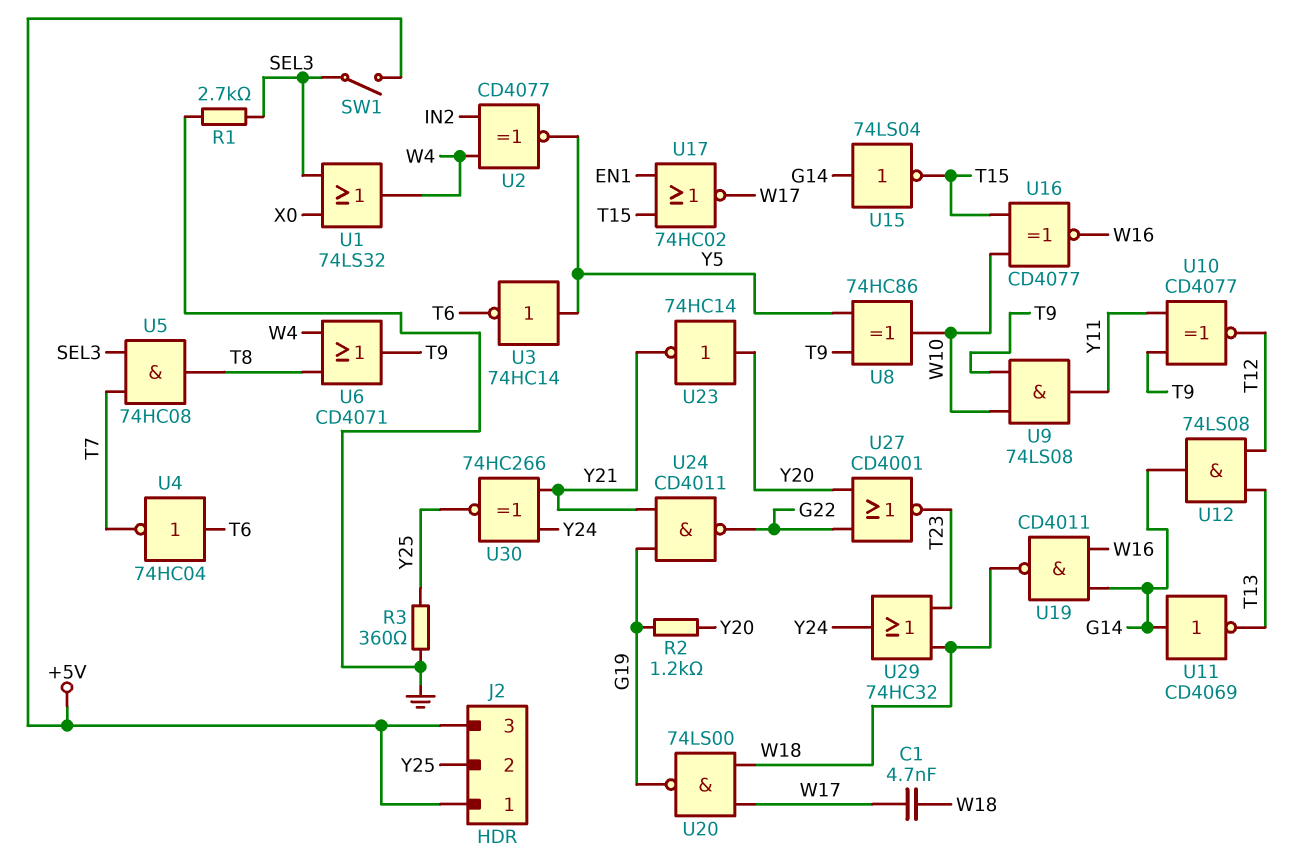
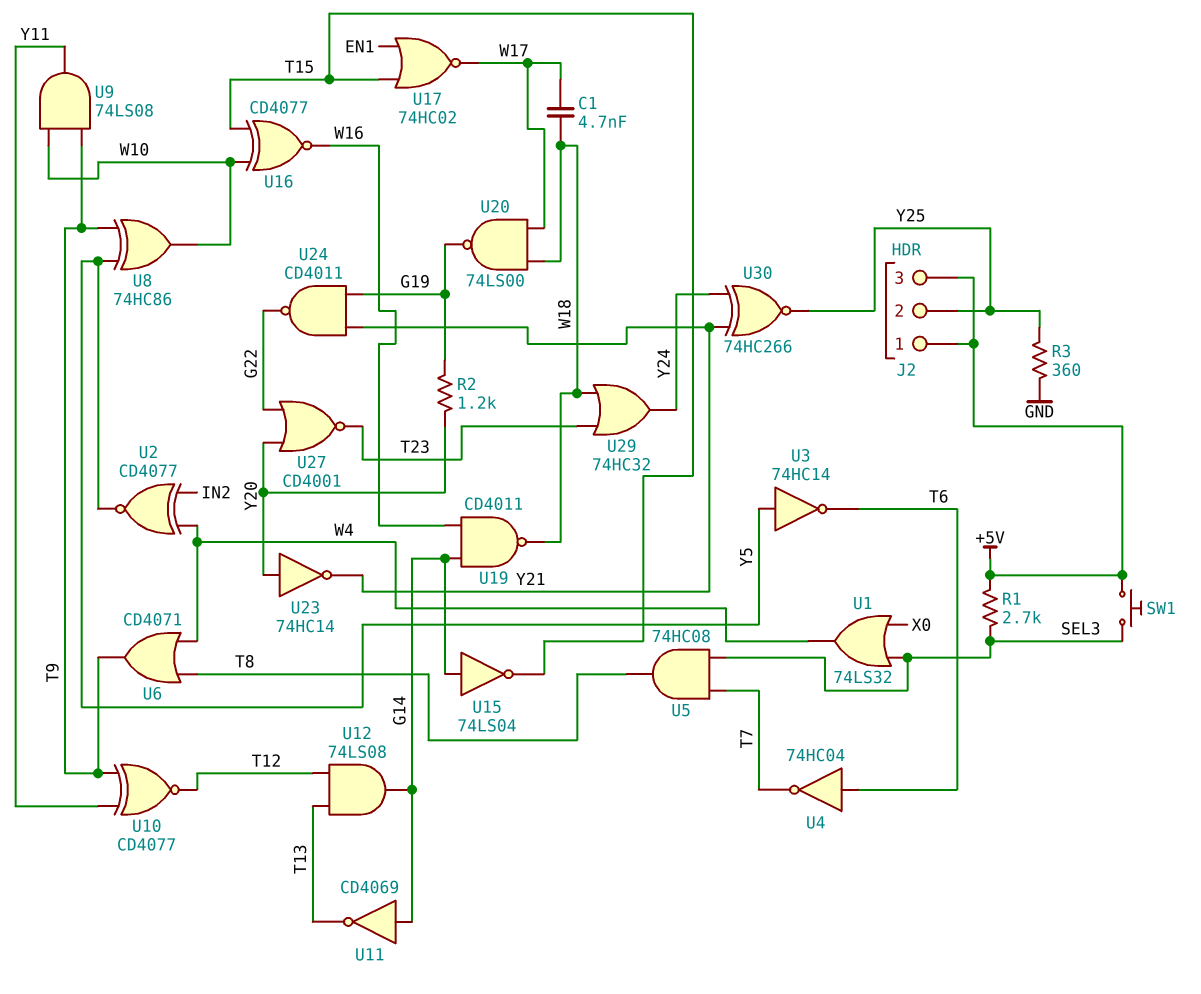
R1: 2.7k (GND, SEL3) -> 2.7k (+5V, SEL3)
SW1: switch (+5V, SEL3) -> button (+5V, SEL3)

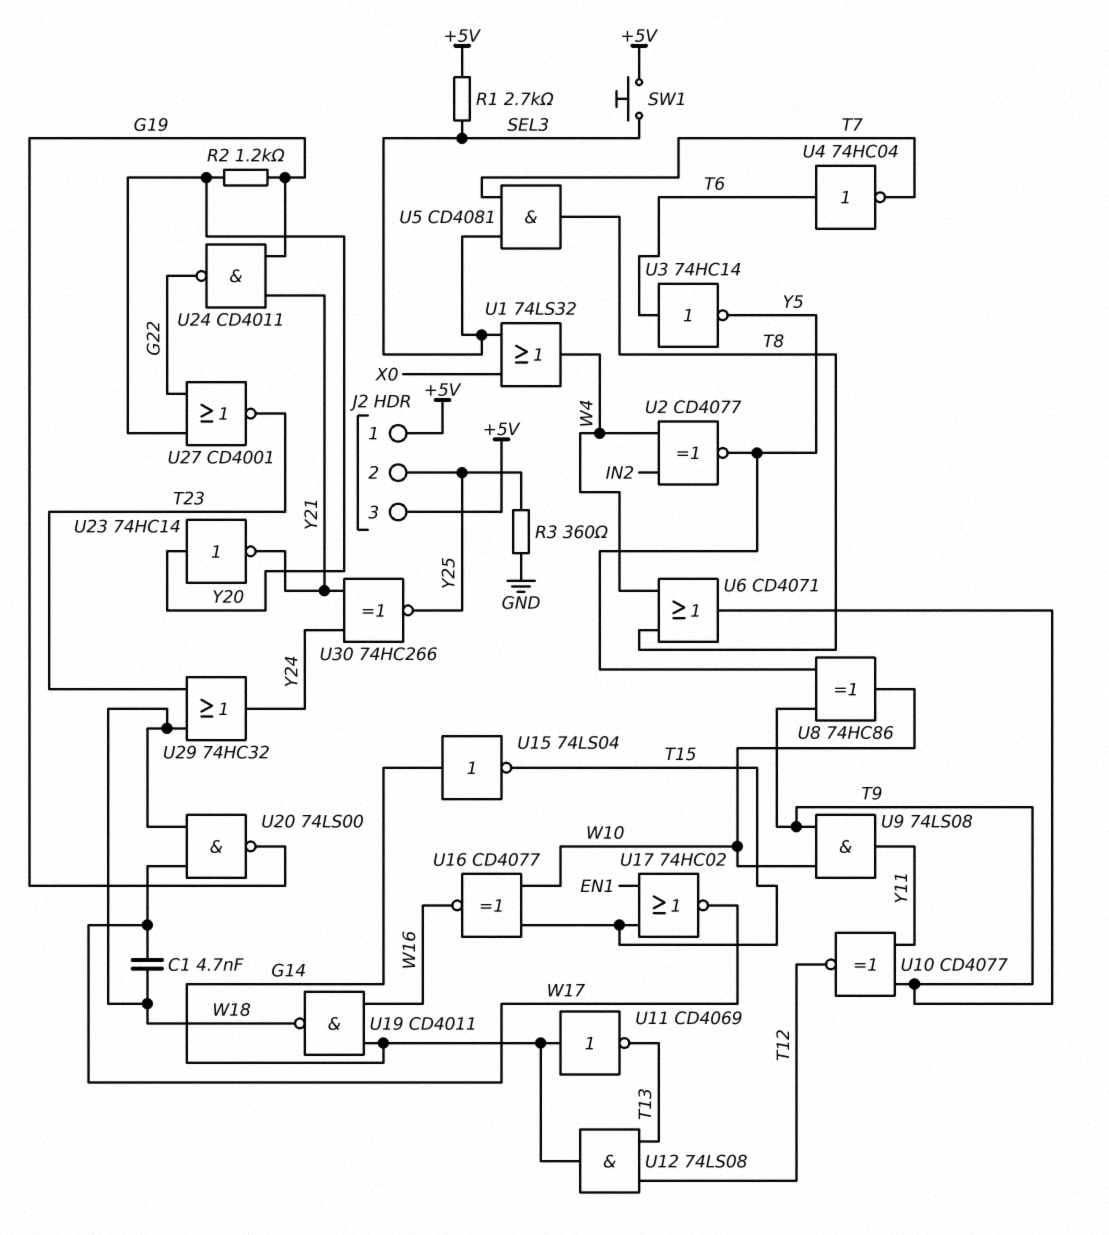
U3: NOT 74HC14 (in Y5, out T6) -> NOT 74HC14 (in T6, out Y5)
U5: AND 74HC08 (in SEL3, in T7, out T8) -> AND CD4081 (in SEL3, in T7, out T8)

